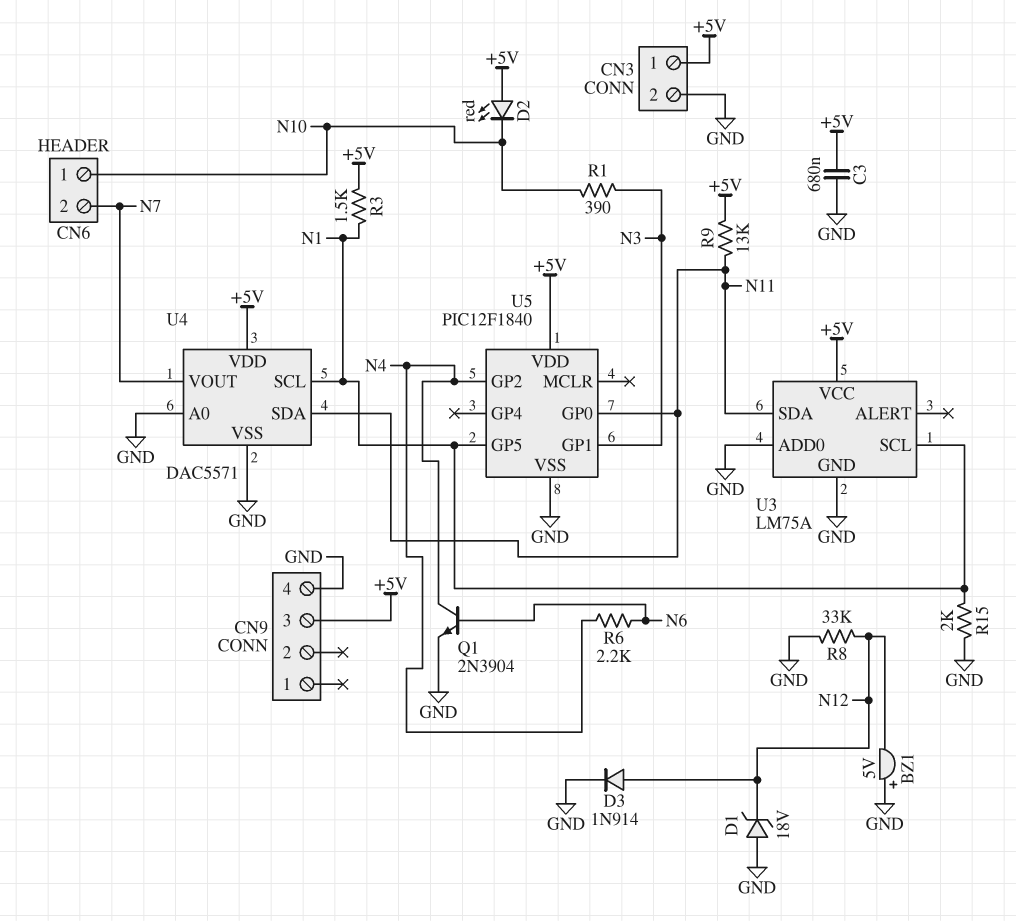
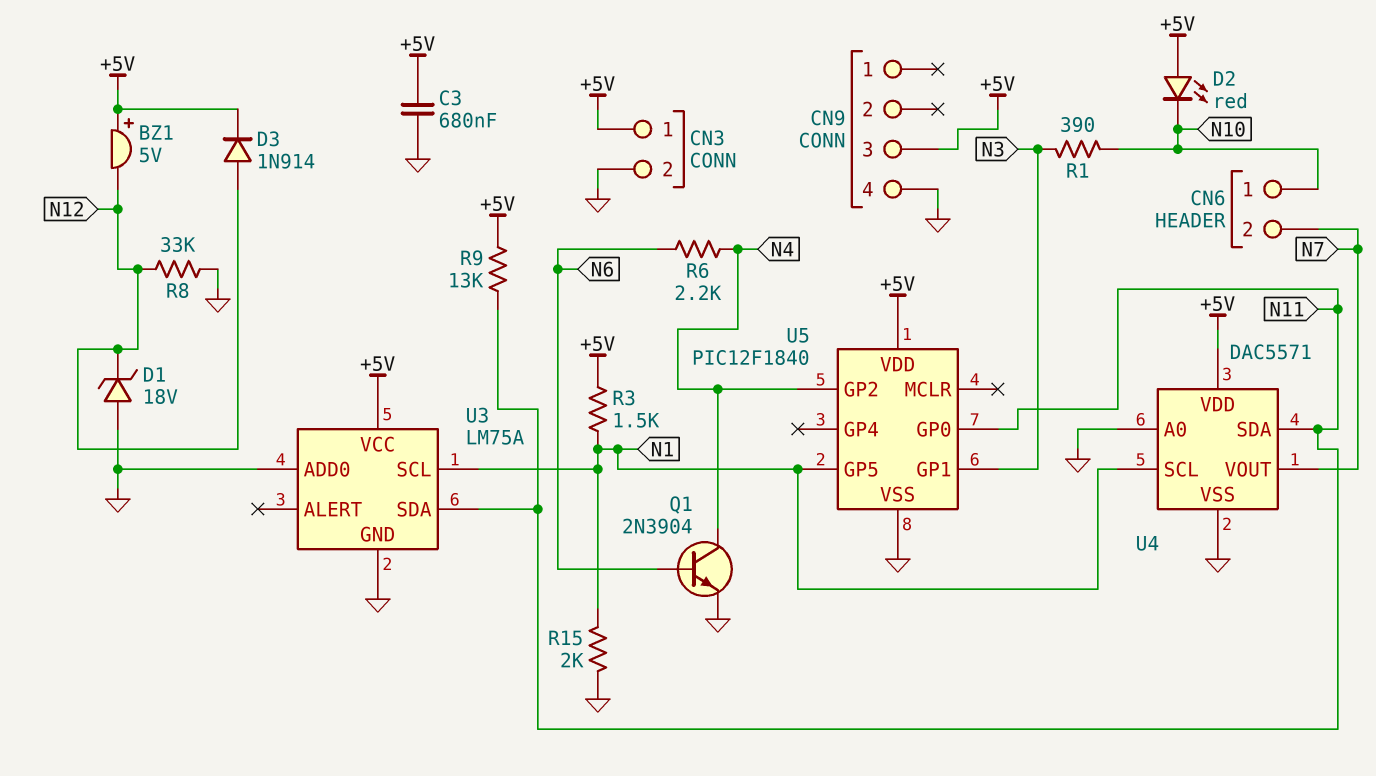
BZ1: buzzer 5V (plus GND, minus N12) -> buzzer 5V (plus +5V, minus N12)
D3: diode 1N914 (A N12, K GND) -> diode 1N914 (A N12, K +5V)

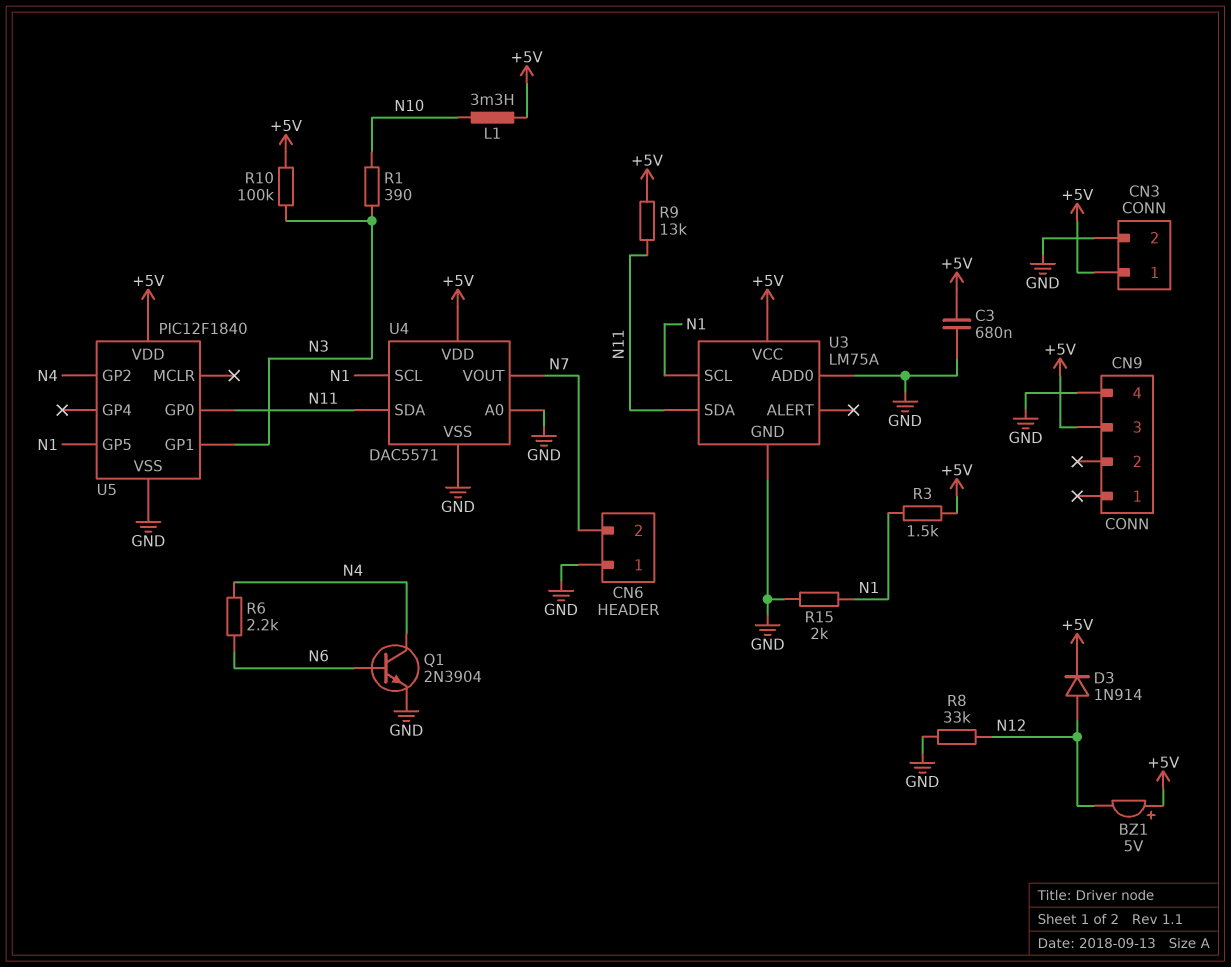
CN6 pin 1: N10 -> GND
D1: zener 18V (A GND, K N12) -> none
D2: LED red (A +5V, K N10) -> none
L1: none -> 3.3mH (+5V, N10)
R10: none -> 100k (+5V, N3)

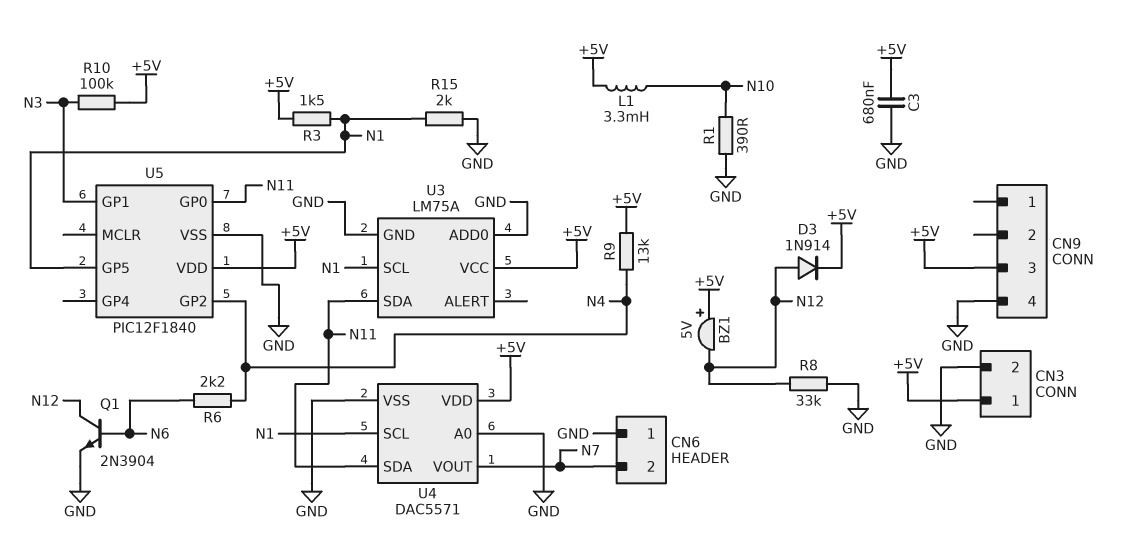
Q1: NPN 2N3904 (B N6, C N4, E GND) -> NPN 2N3904 (B N6, C N12, E GND)
R1: 390 (N3, N10) -> 390 (GND, N10)
R9: 13k (+5V, N11) -> 13k (+5V, N4)

